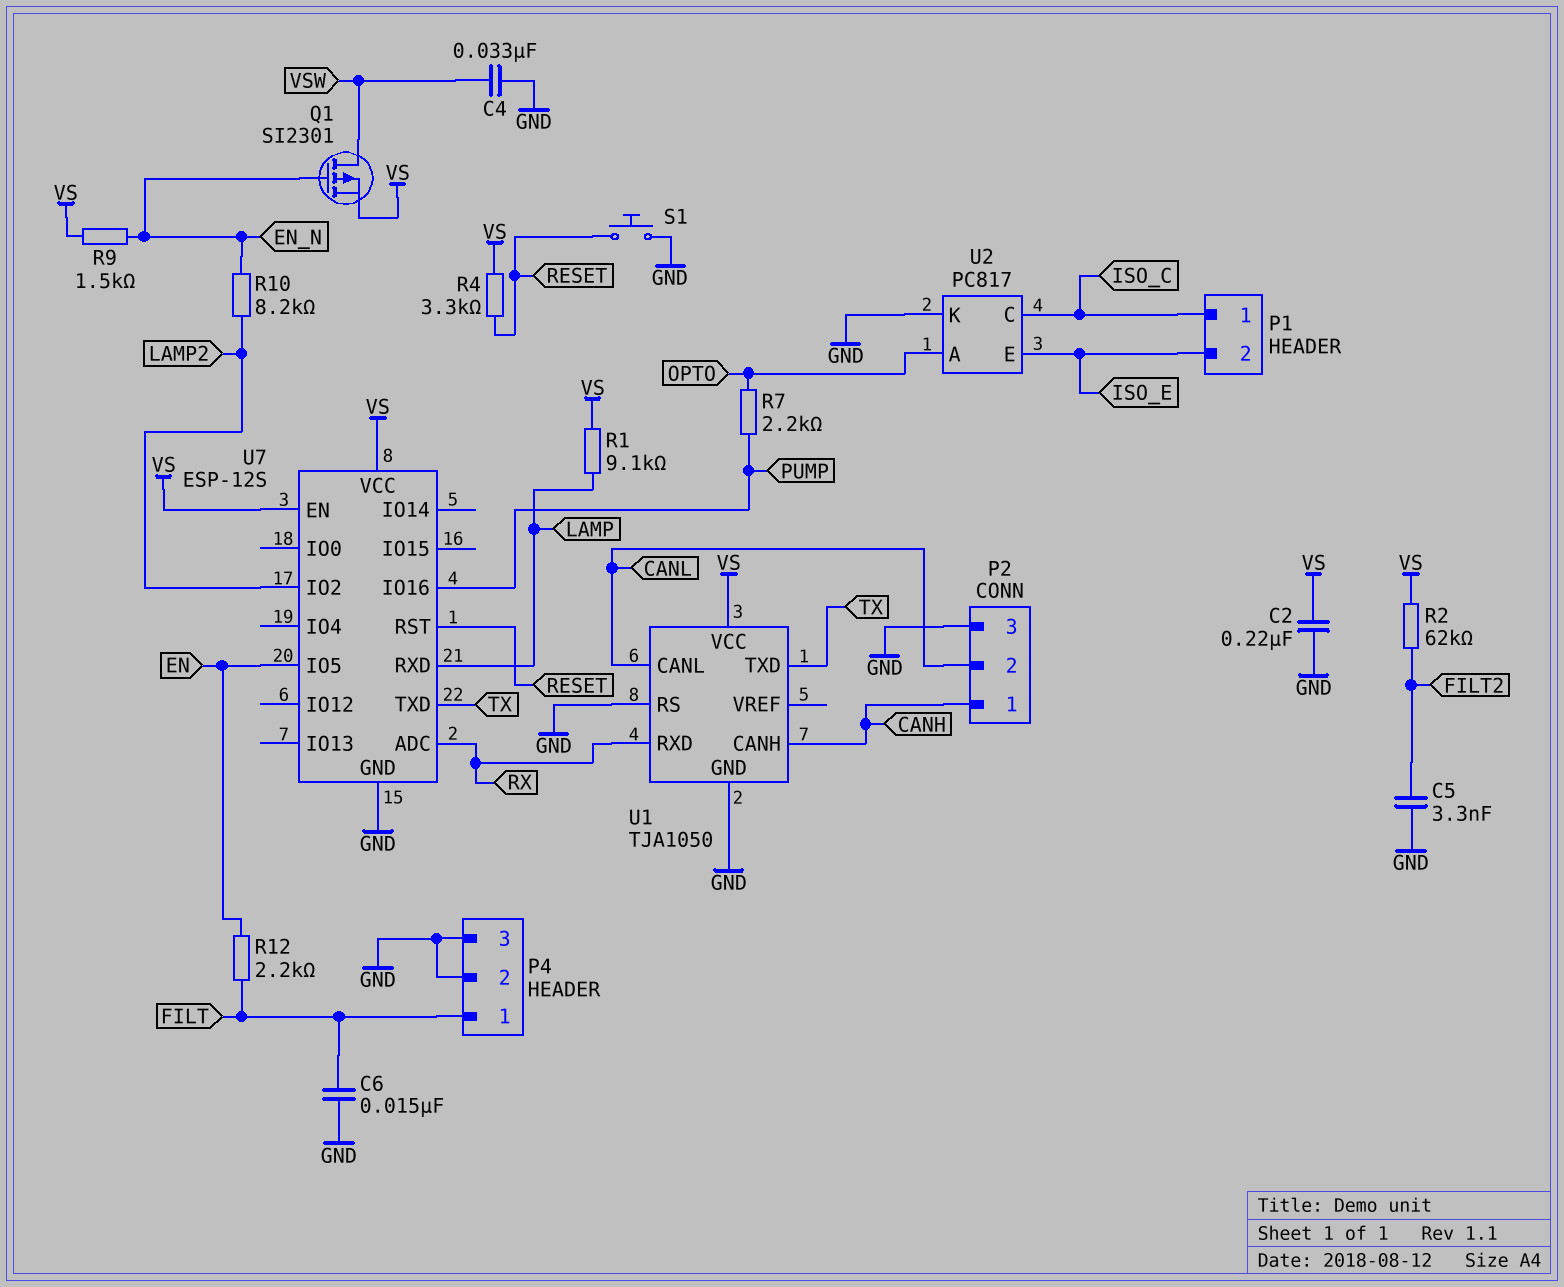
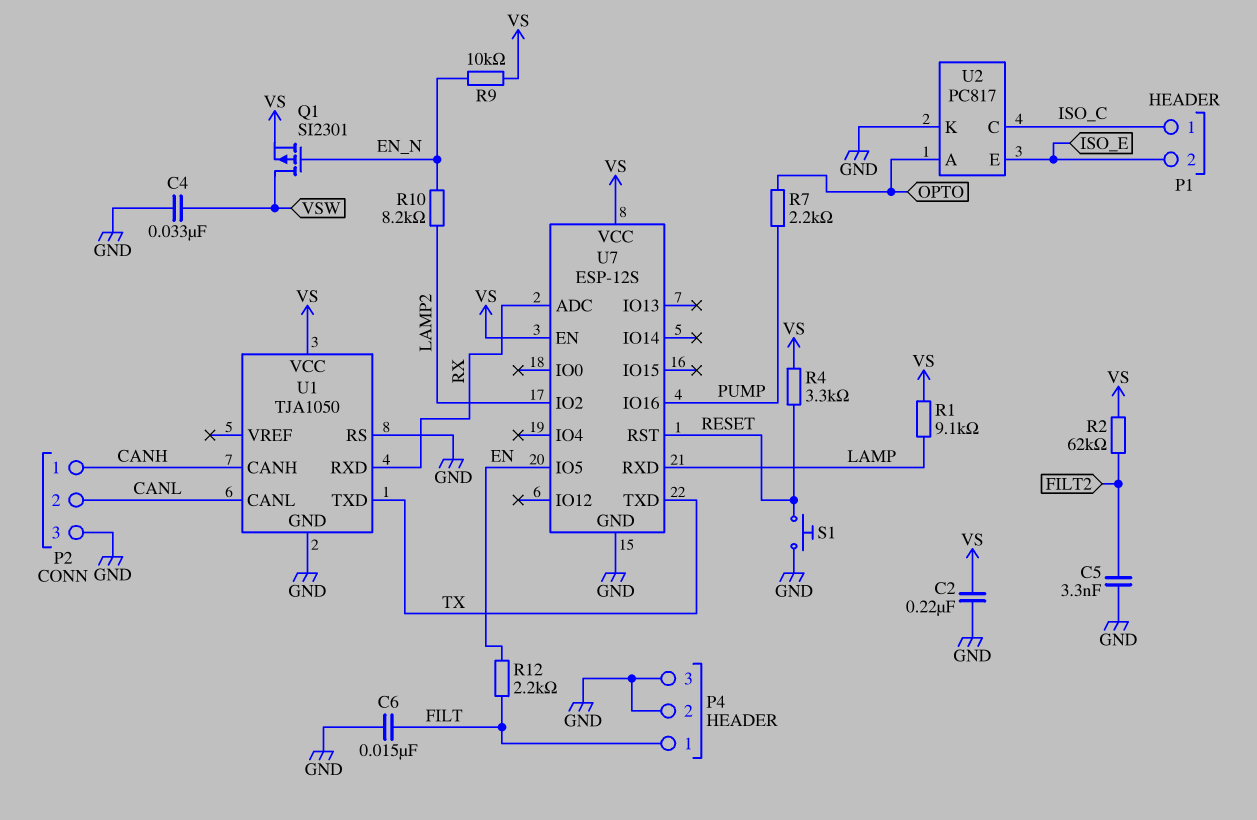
R9: 1.5k (EN_N, VS) -> 10k (EN_N, VS)

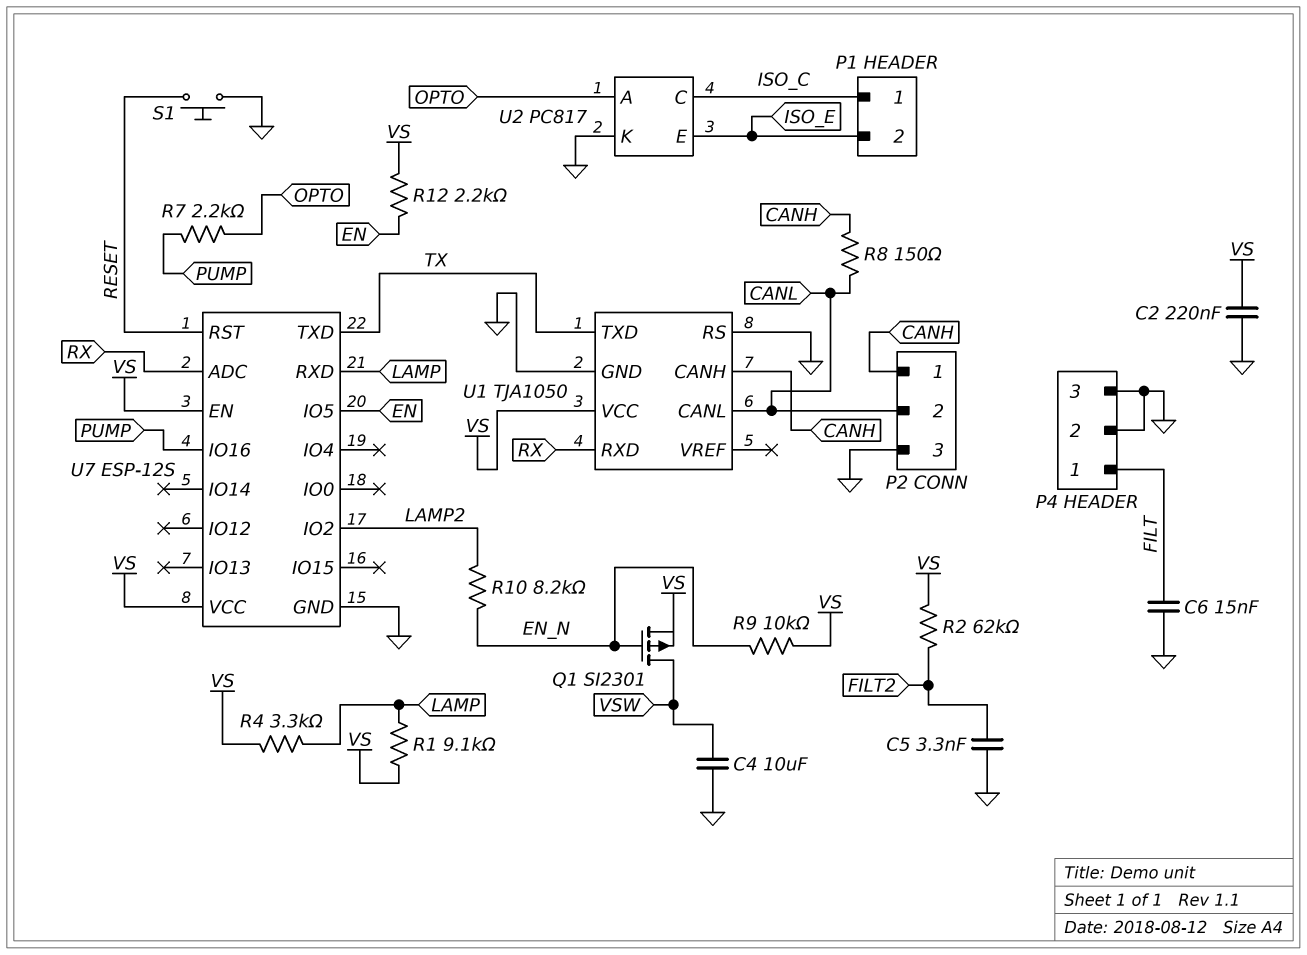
C4: 33nF (GND, VSW) -> 10uF (GND, VSW)
R4: 3.3k (RESET, VS) -> 3.3k (LAMP, VS)
R8: none -> 150 (CANH, CANL)
R12: 2.2k (EN, FILT) -> 2.2k (EN, VS)

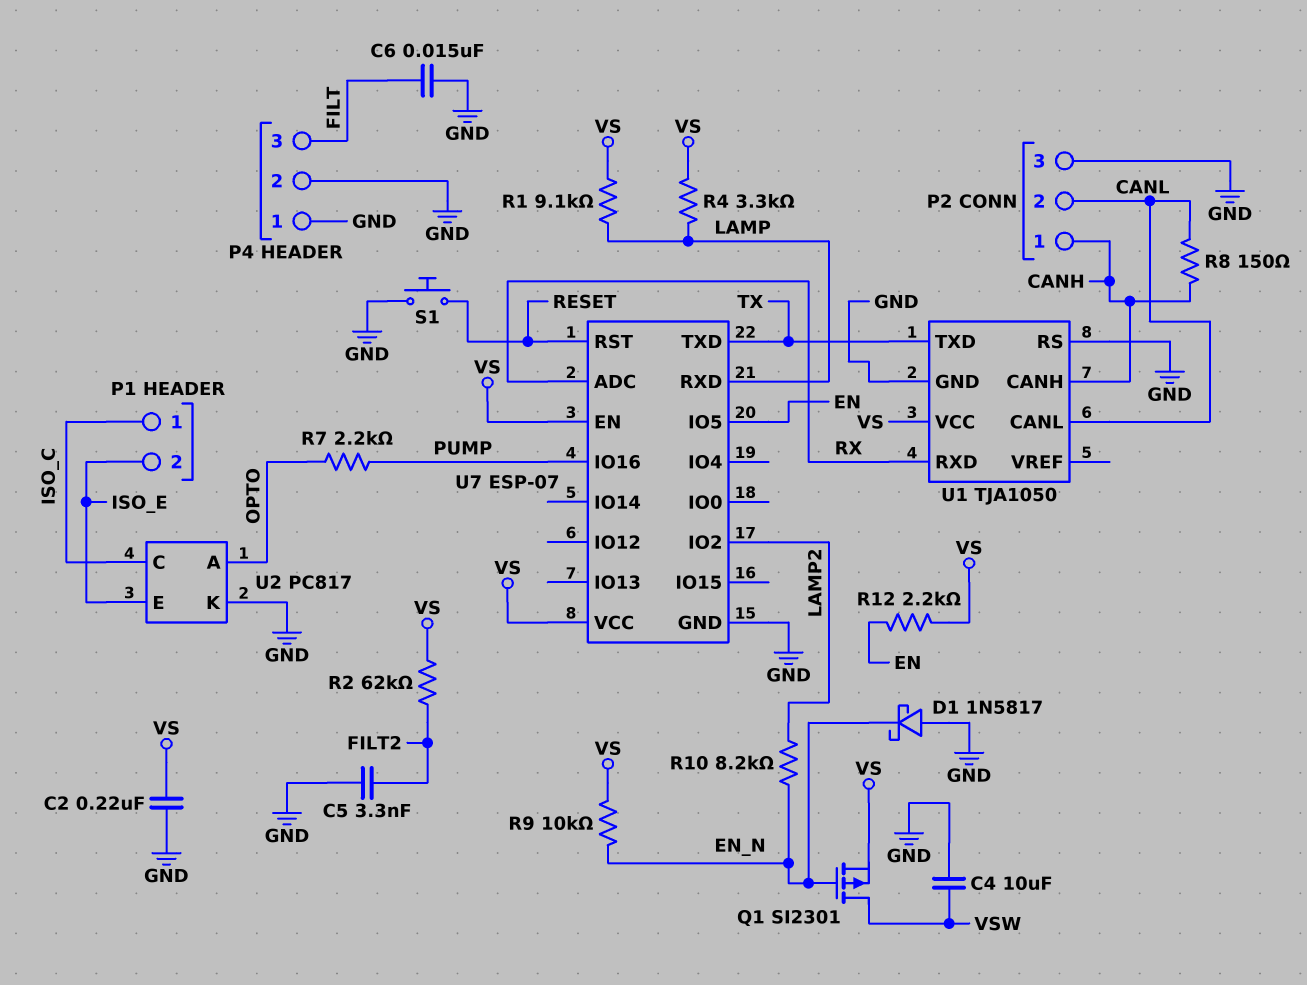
D1: none -> schottky 1N5817 (A GND, K EN_N)
P4 pin 1: FILT -> GND
P4 pin 3: GND -> FILT
U7: ESP-12S -> ESP-07

